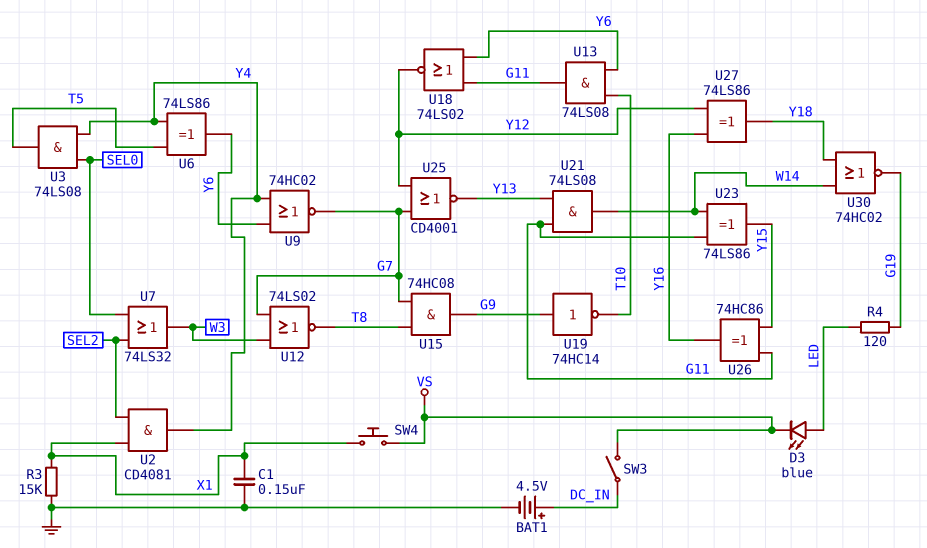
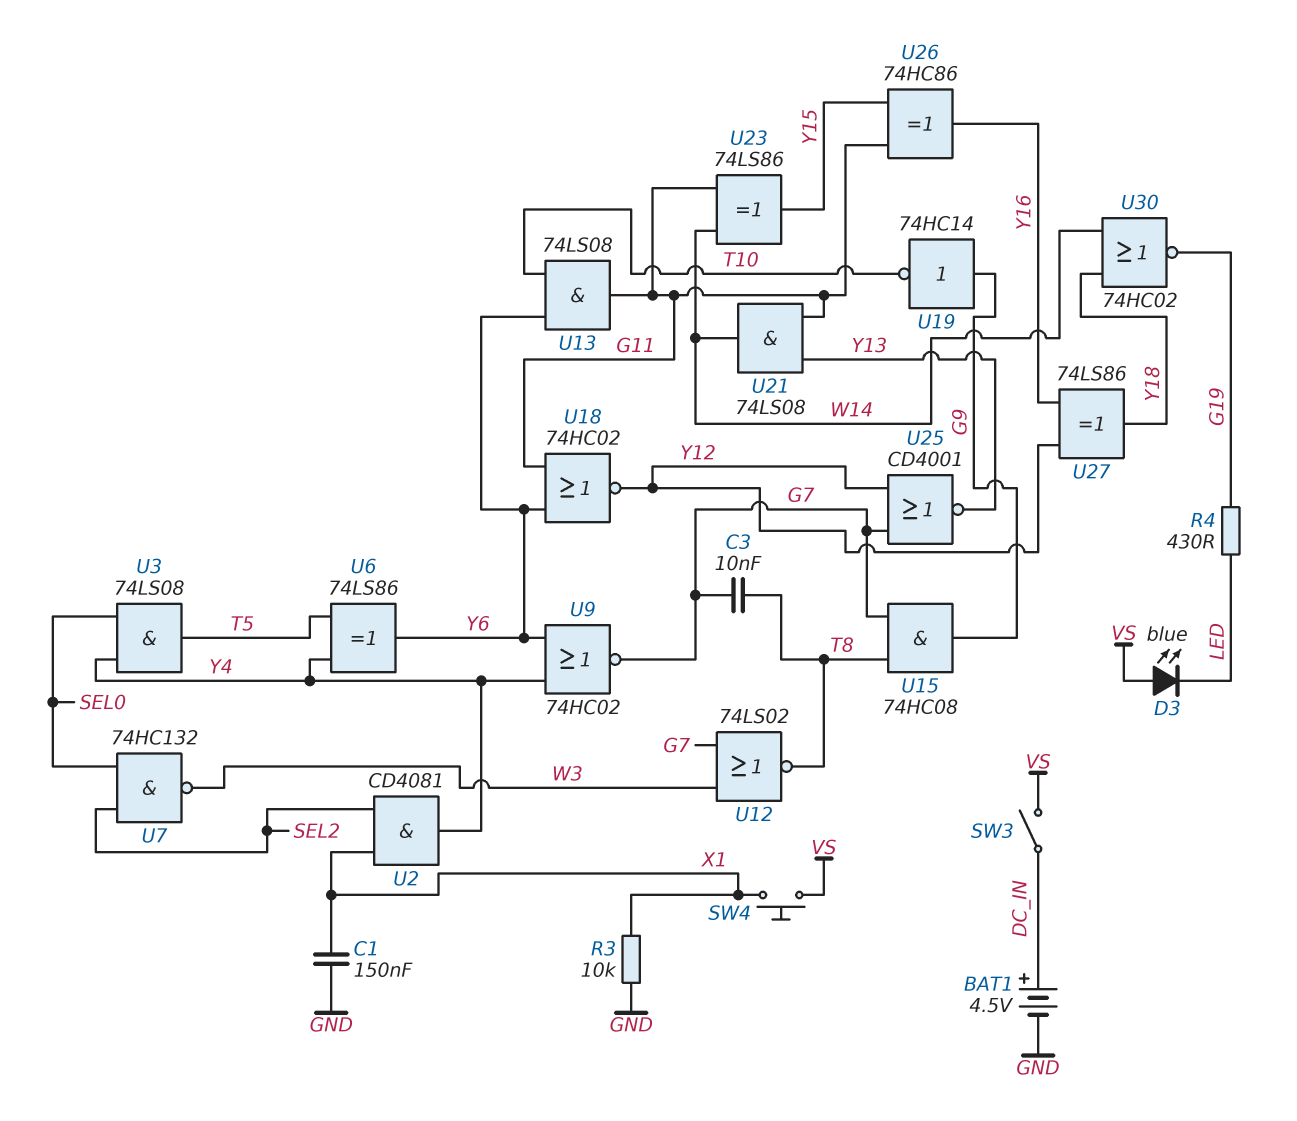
C3: none -> 10nF (G7, T8)
D3: LED blue (A LED, K VS) -> LED blue (A VS, K LED)
R3: 15k (GND, X1) -> 10k (GND, X1)
R4: 120 (G19, LED) -> 430 (G19, LED)
U7: OR 74LS32 (in SEL0, in SEL2, out W3) -> NAND 74HC132 (in SEL0, in SEL2, out W3)
U18: NOR 74LS02 (in G11, in Y6, out Y12) -> NOR 74HC02 (in G11, in Y6, out Y12)

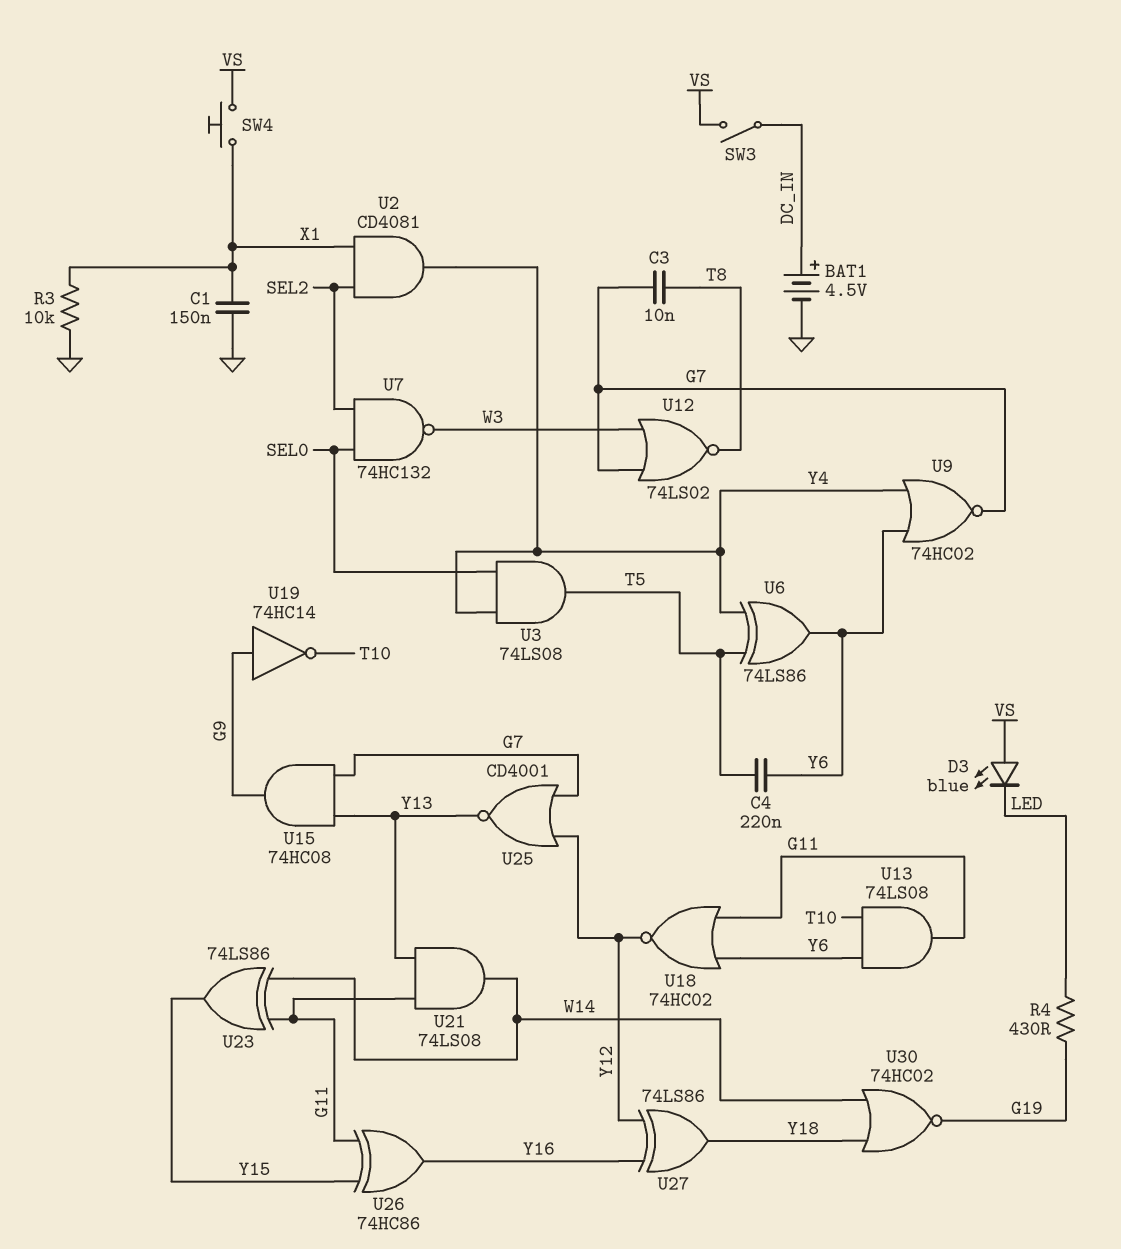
C4: none -> 220nF (T5, Y6)
U15: AND 74HC08 (in G7, in T8, out G9) -> AND 74HC08 (in G7, in Y13, out G9)

